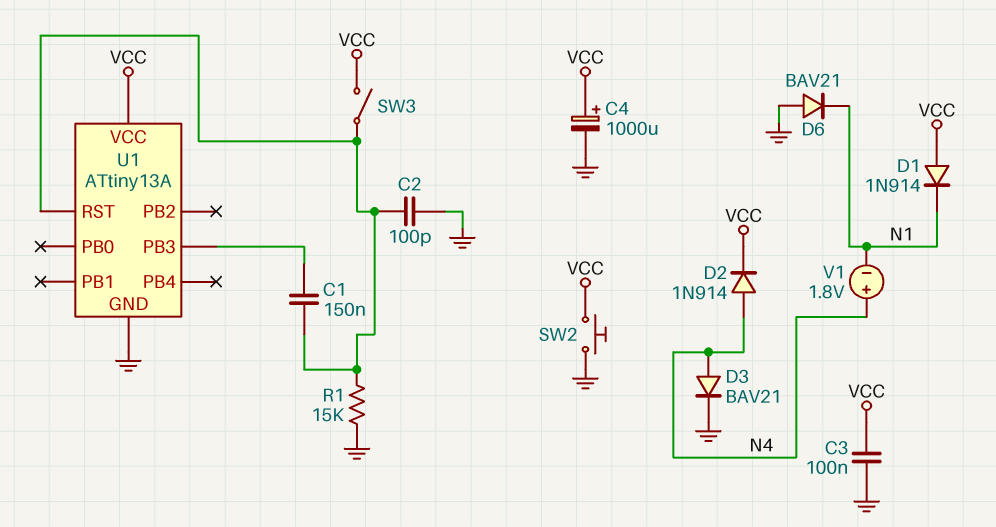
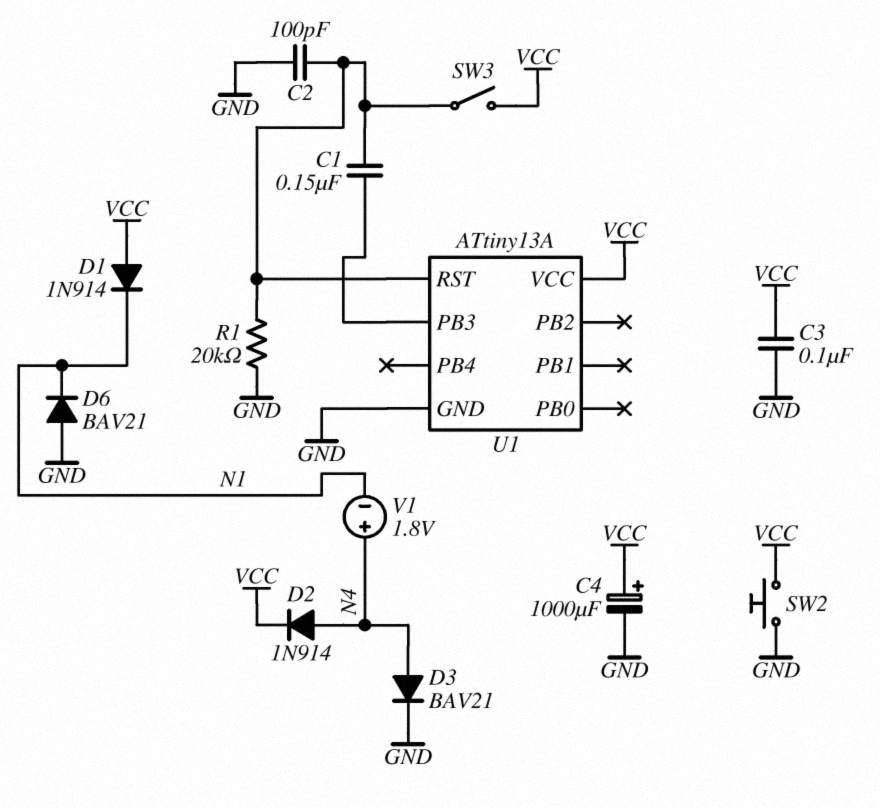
R1: 15k (GND, U1/RST) -> 20k (GND, U1/RST)

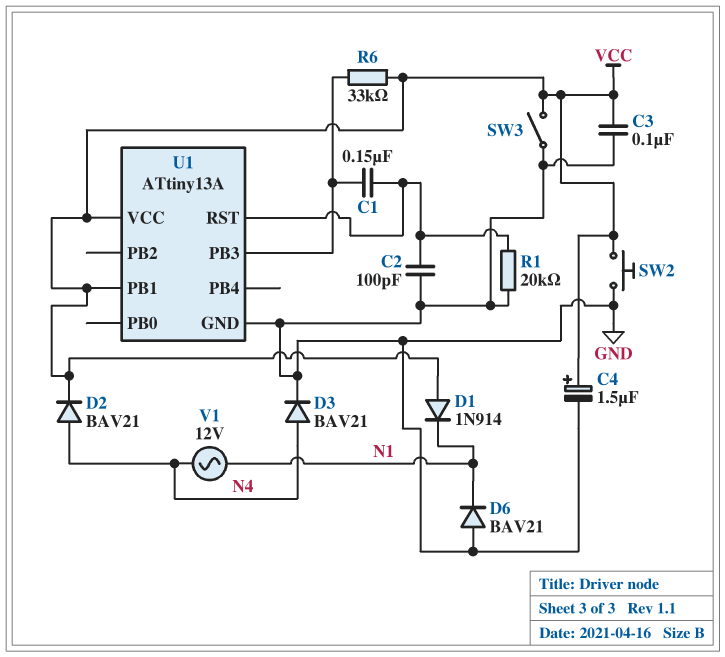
C4: 1000uF (plus VCC, minus GND) -> 1.5uF (plus VCC, minus GND)
D2: diode 1N914 (A N4, K VCC) -> diode BAV21 (A N4, K VCC)
R6: none -> 33k (U1/PB3, VCC)
SW3: switch (U1/RST, VCC) -> switch (GND, VCC)
U1 pin PB1: none -> VCC
V1: 1.8V (plus N4, minus N1) -> AC 12V (N1, N4)

